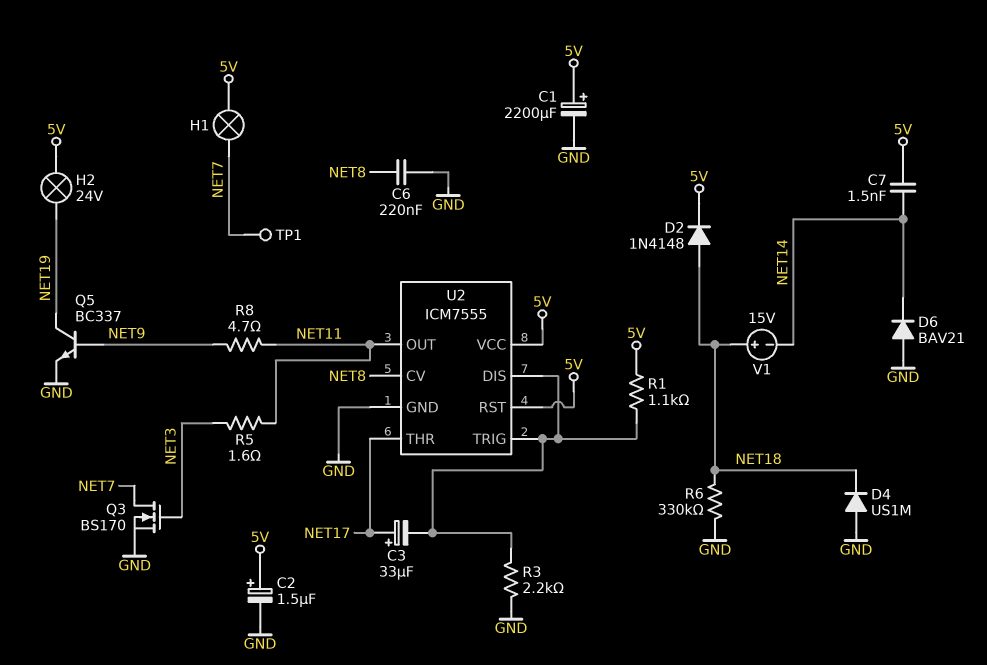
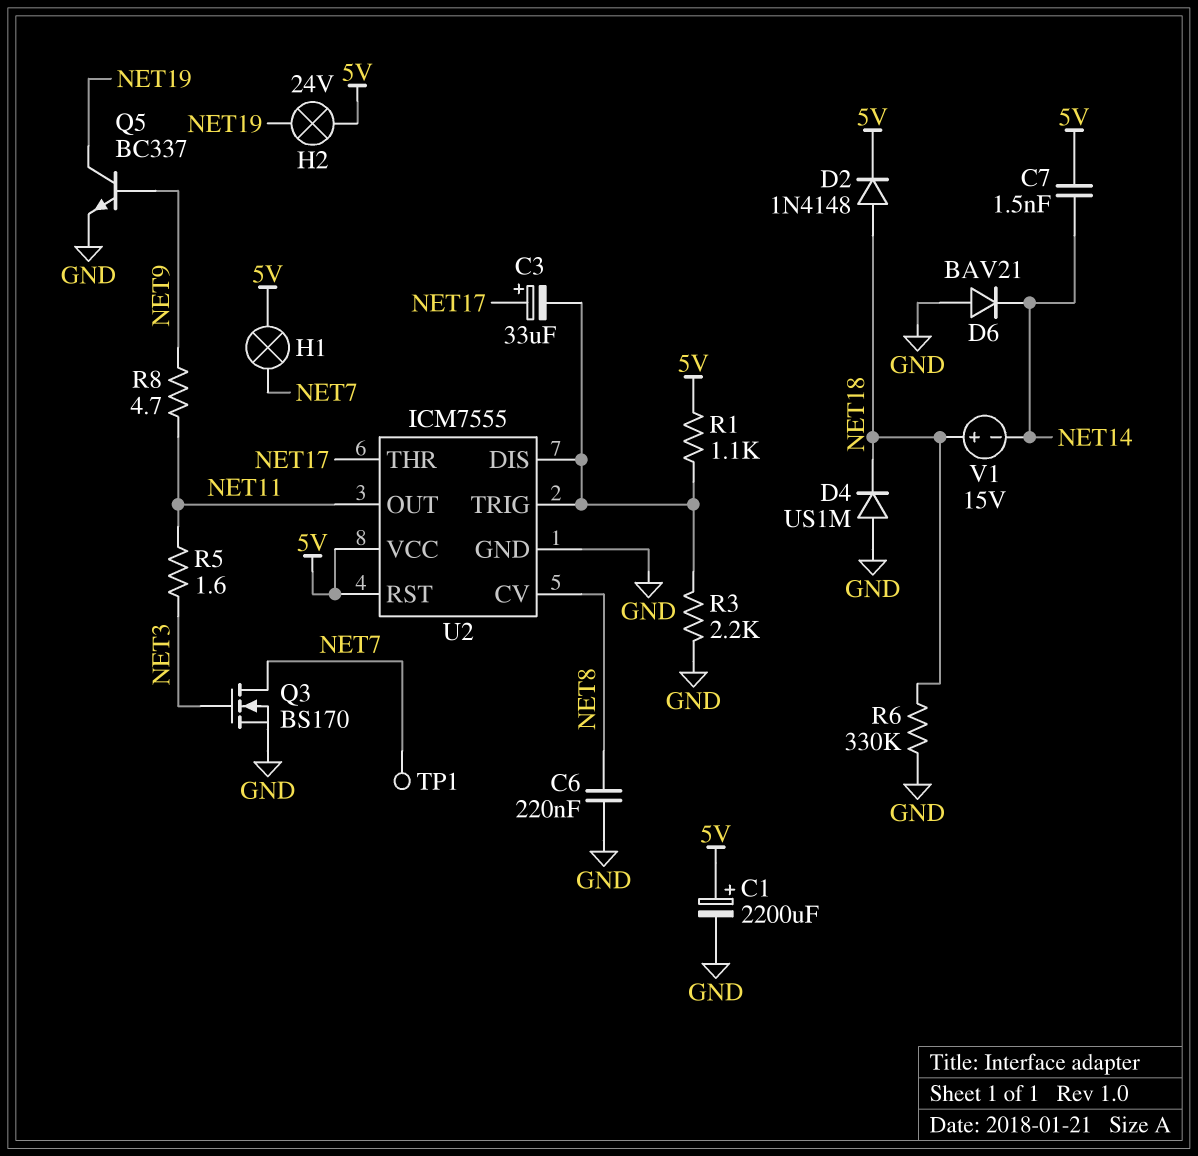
C2: 1.5uF (plus 5V, minus GND) -> none

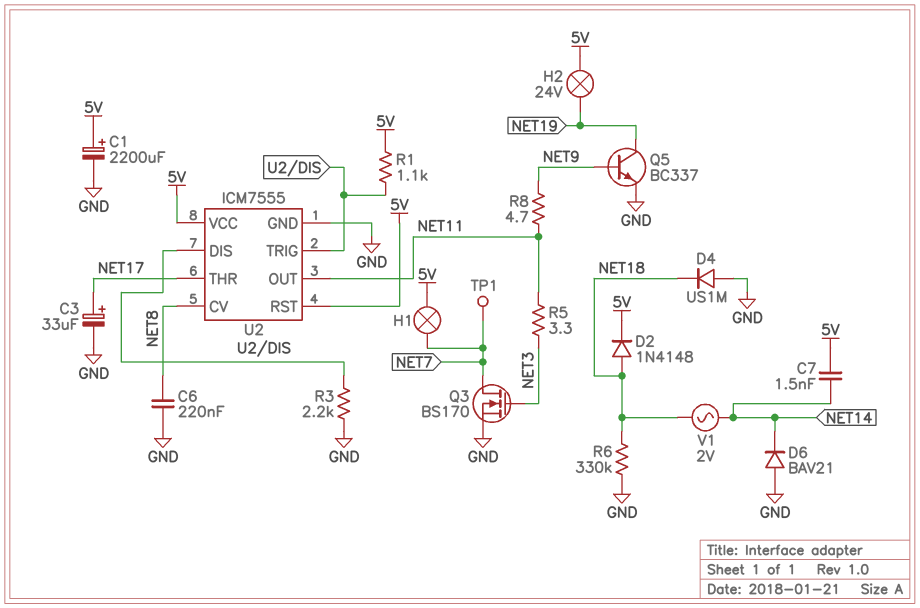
C3: 33uF (plus NET17, minus U2/DIS) -> 33uF (plus NET17, minus GND)
R5: 1.6 (NET3, NET11) -> 3.3 (NET3, NET11)
V1: 15V (plus NET18, minus NET14) -> AC 2V (NET14, NET18)

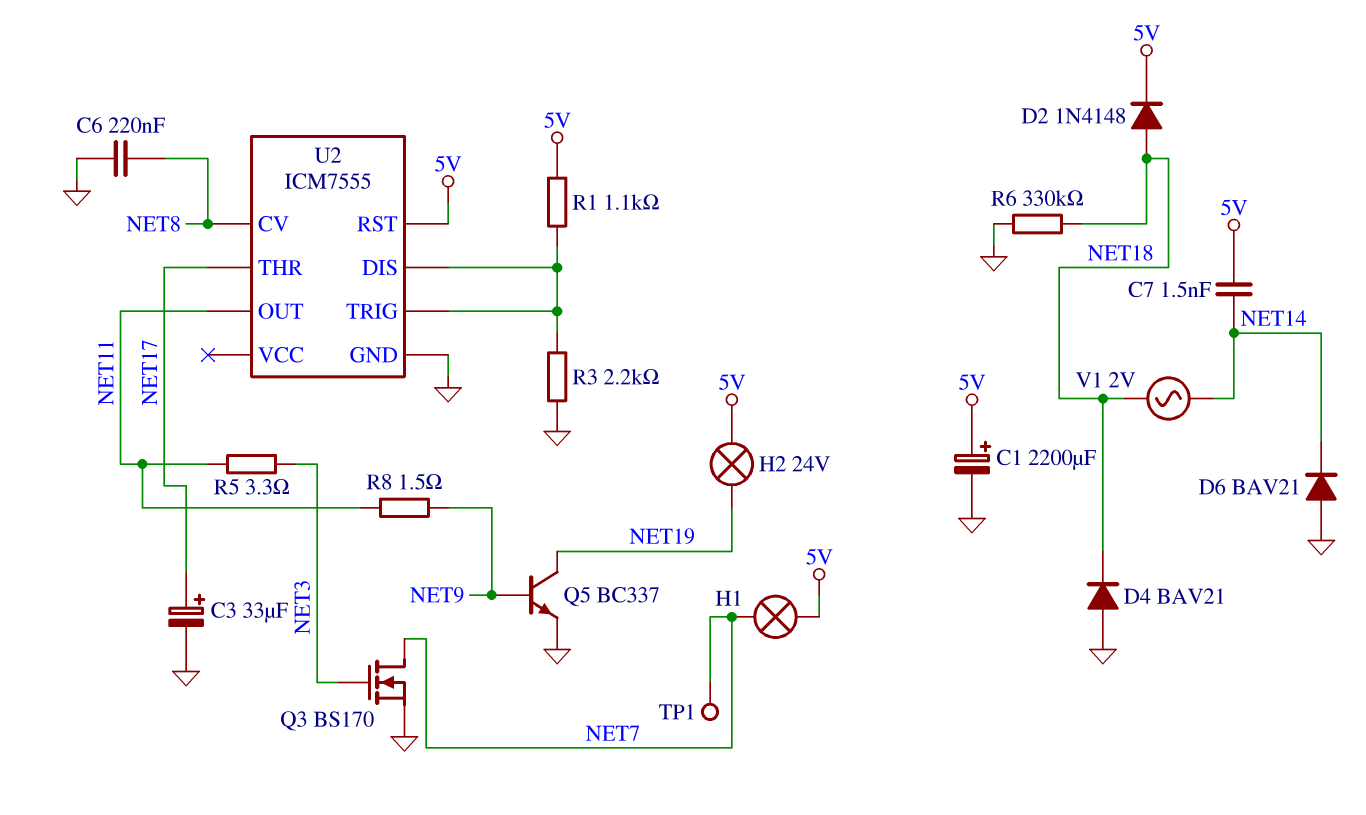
D4: diode US1M (A GND, K NET18) -> diode BAV21 (A GND, K NET18)
R8: 4.7 (NET9, NET11) -> 1.5 (NET9, NET11)
U2 pin VCC: 5V -> none

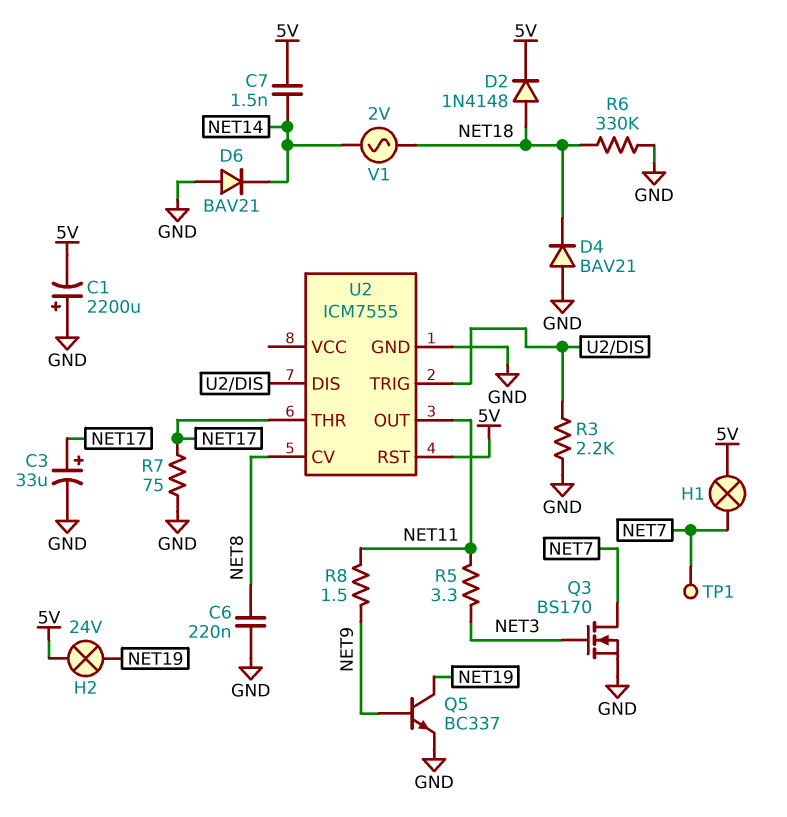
C1: 2200uF (plus 5V, minus GND) -> 2200uF (plus GND, minus 5V)
R1: 1.1k (5V, U2/DIS) -> none
R7: none -> 75 (GND, NET17)

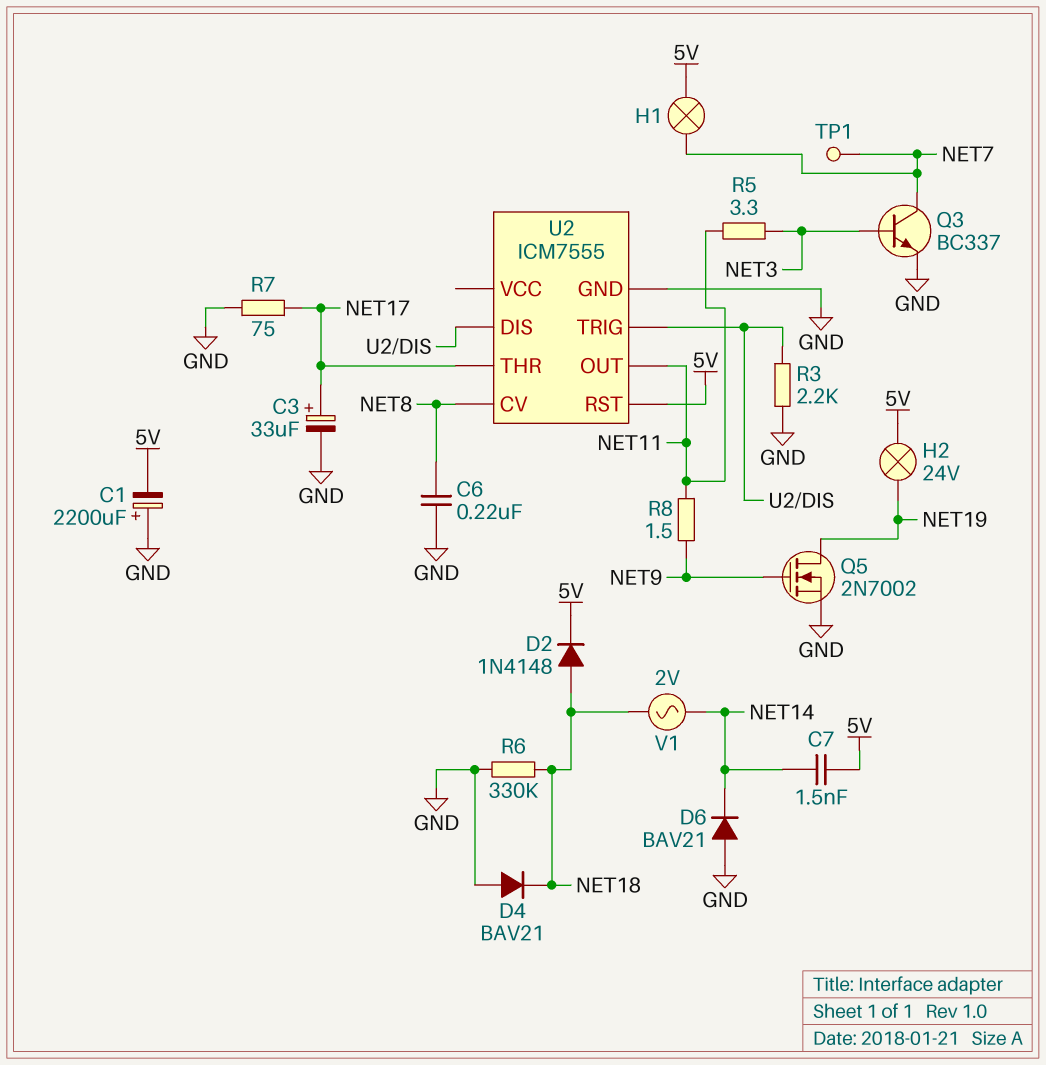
Q3: NMOS BS170 (G NET3, D NET7, S GND) -> NPN BC337 (B NET3, C NET7, E GND)
Q5: NPN BC337 (B NET9, C NET19, E GND) -> NMOS 2N7002 (G NET9, D NET19, S GND)

